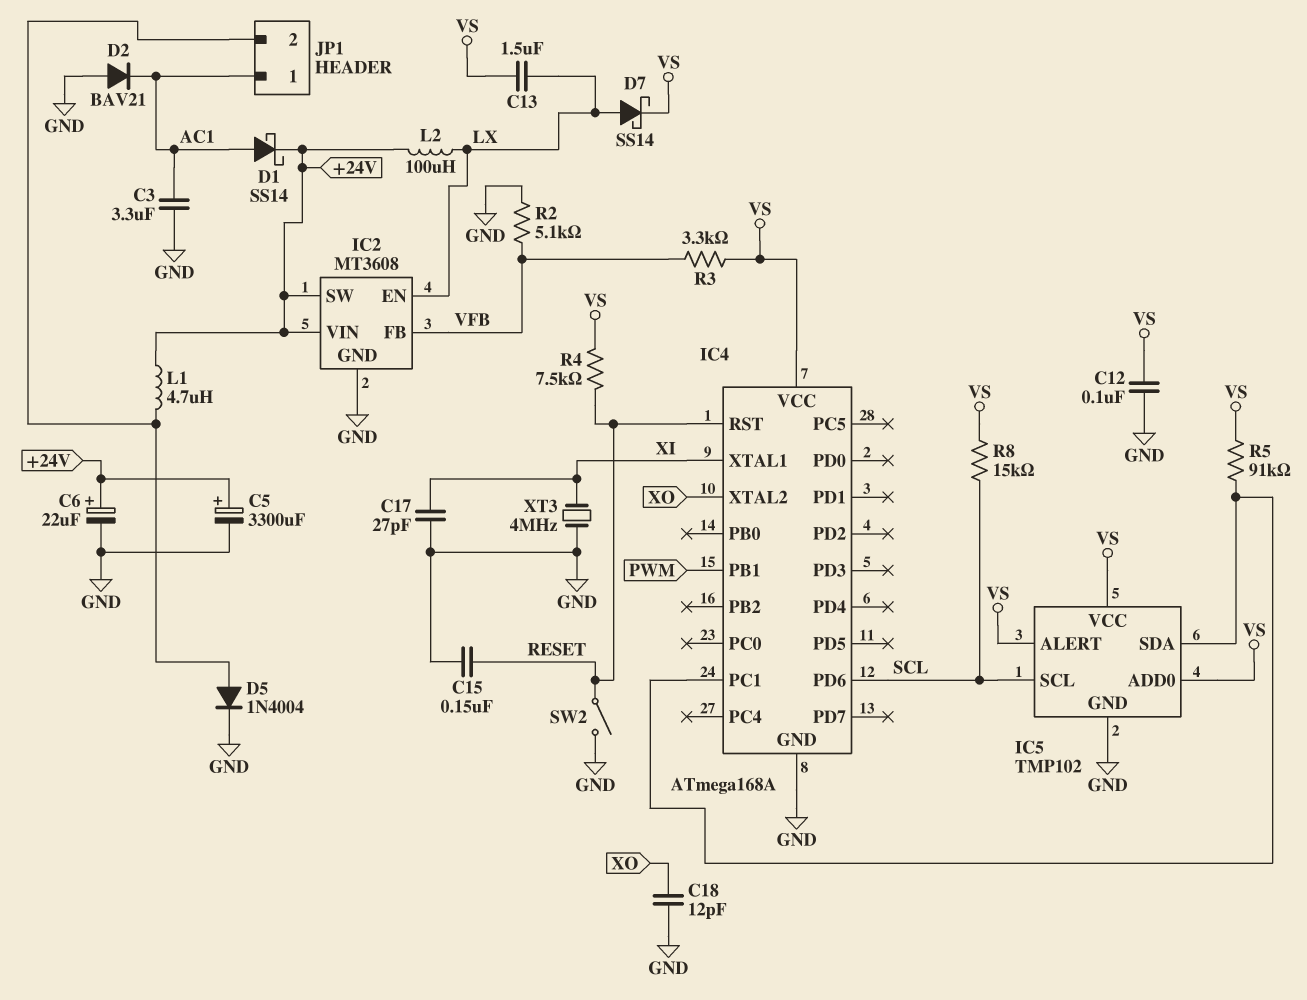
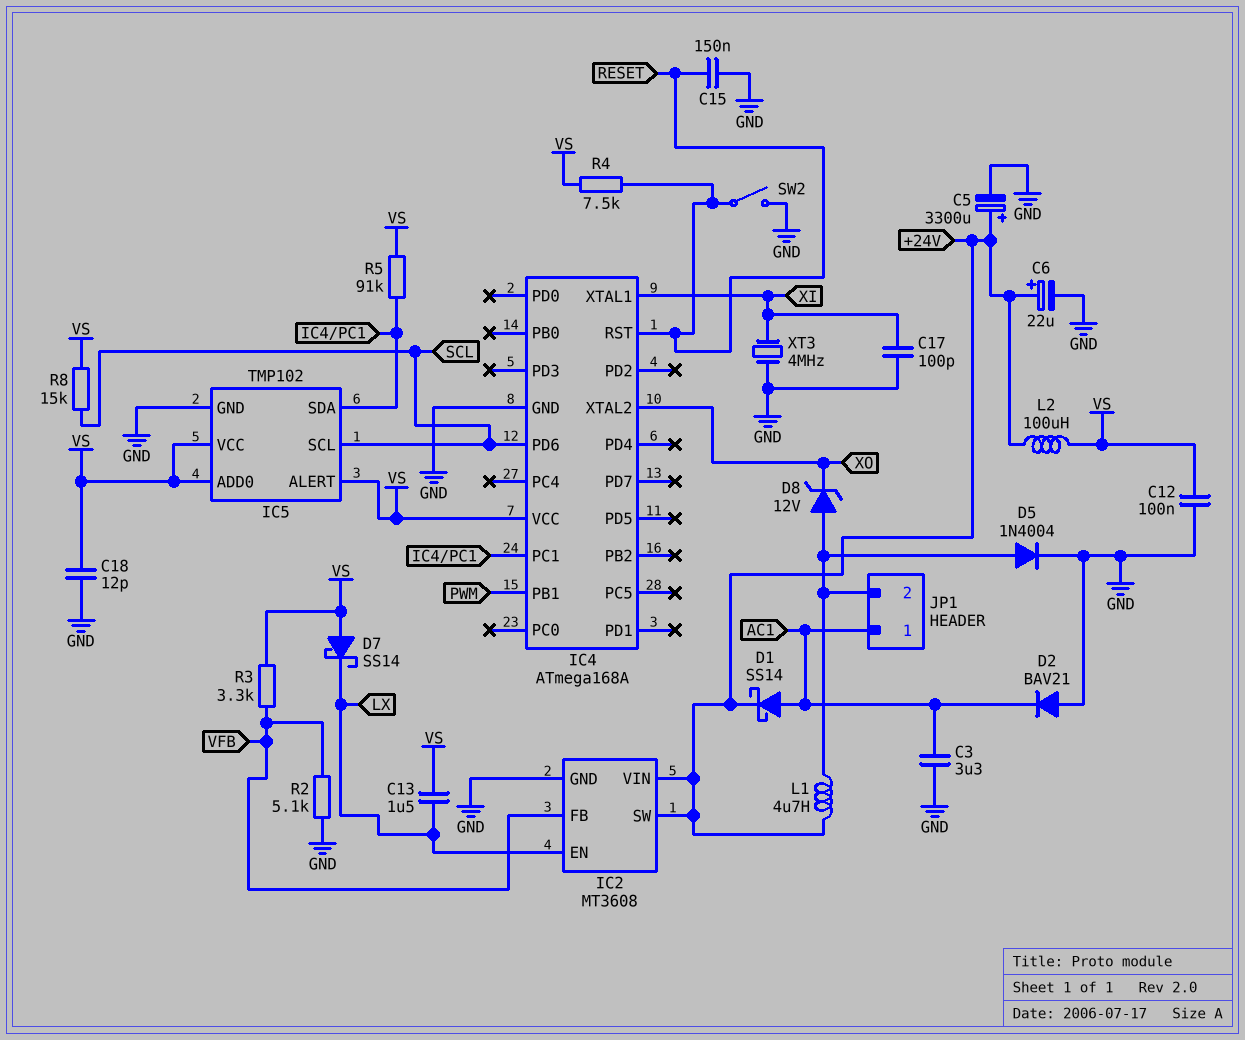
C17: 27pF (GND, XI) -> 100pF (GND, XI)
C18: 12pF (GND, XO) -> 12pF (GND, VS)
D7: schottky SS14 (A LX, K VS) -> schottky SS14 (A VS, K LX)
D8: none -> zener 12V (A JP1/2, K XO)
L2: 100uH (+24V, LX) -> 100uH (+24V, VS)

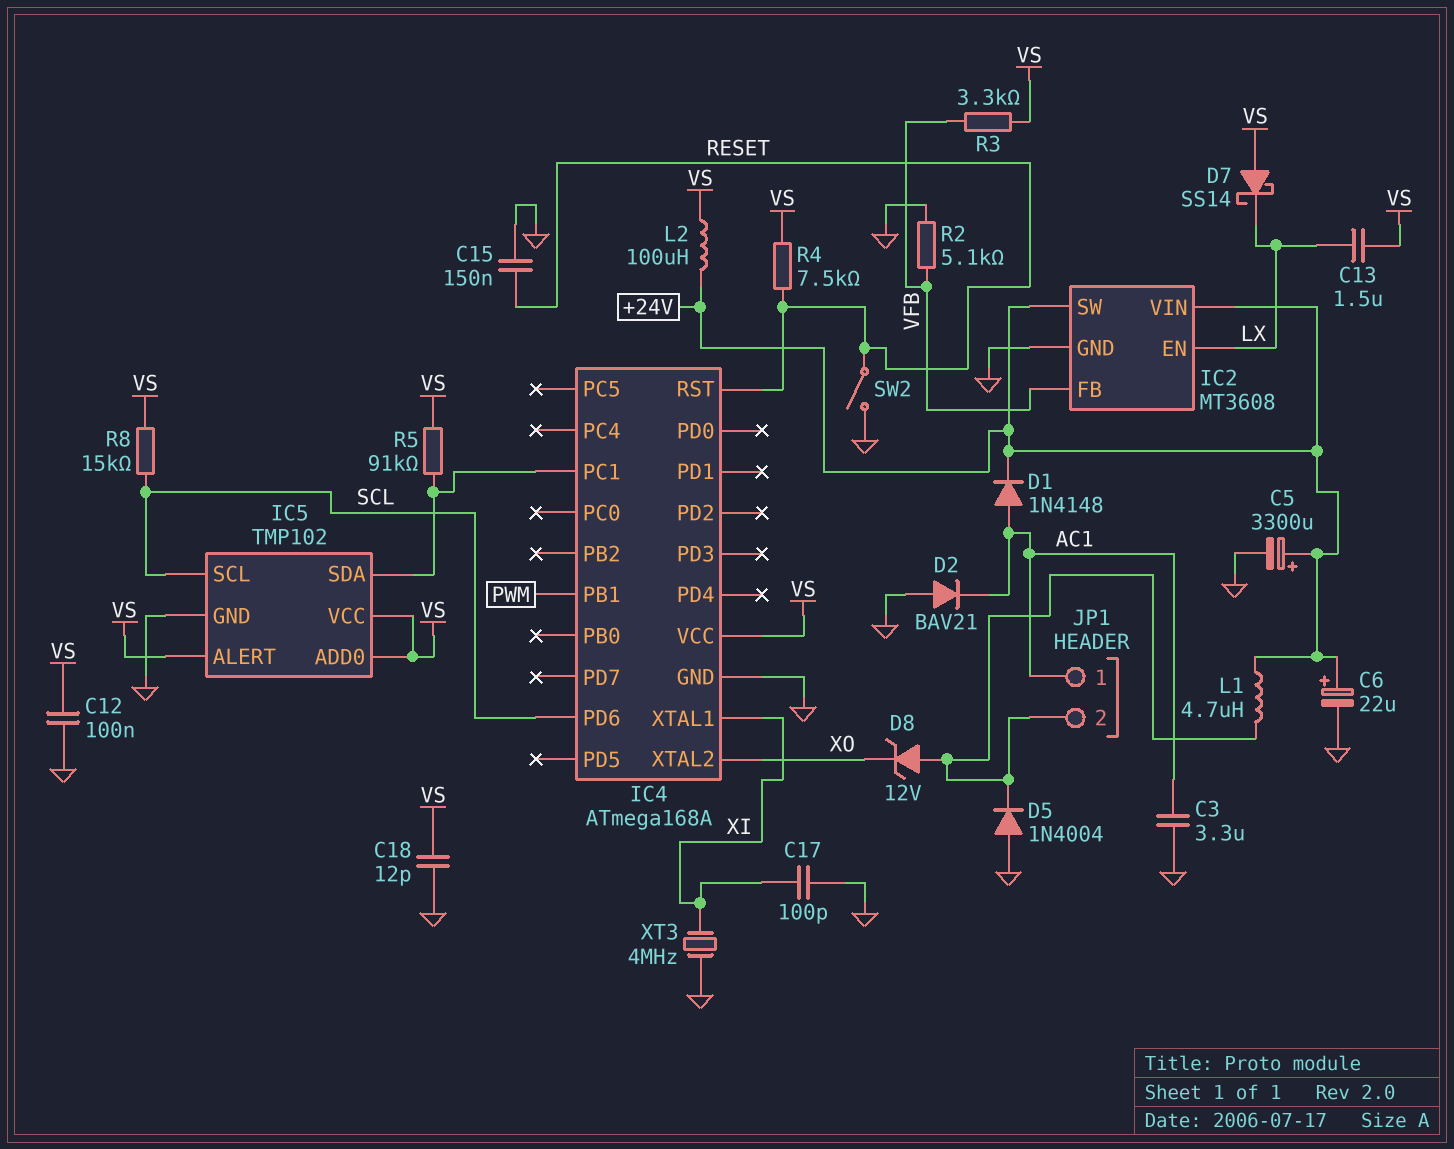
D1: schottky SS14 (A AC1, K +24V) -> diode 1N4148 (A AC1, K +24V)
D5: diode 1N4004 (A JP1/2, K GND) -> diode 1N4004 (A GND, K JP1/2)

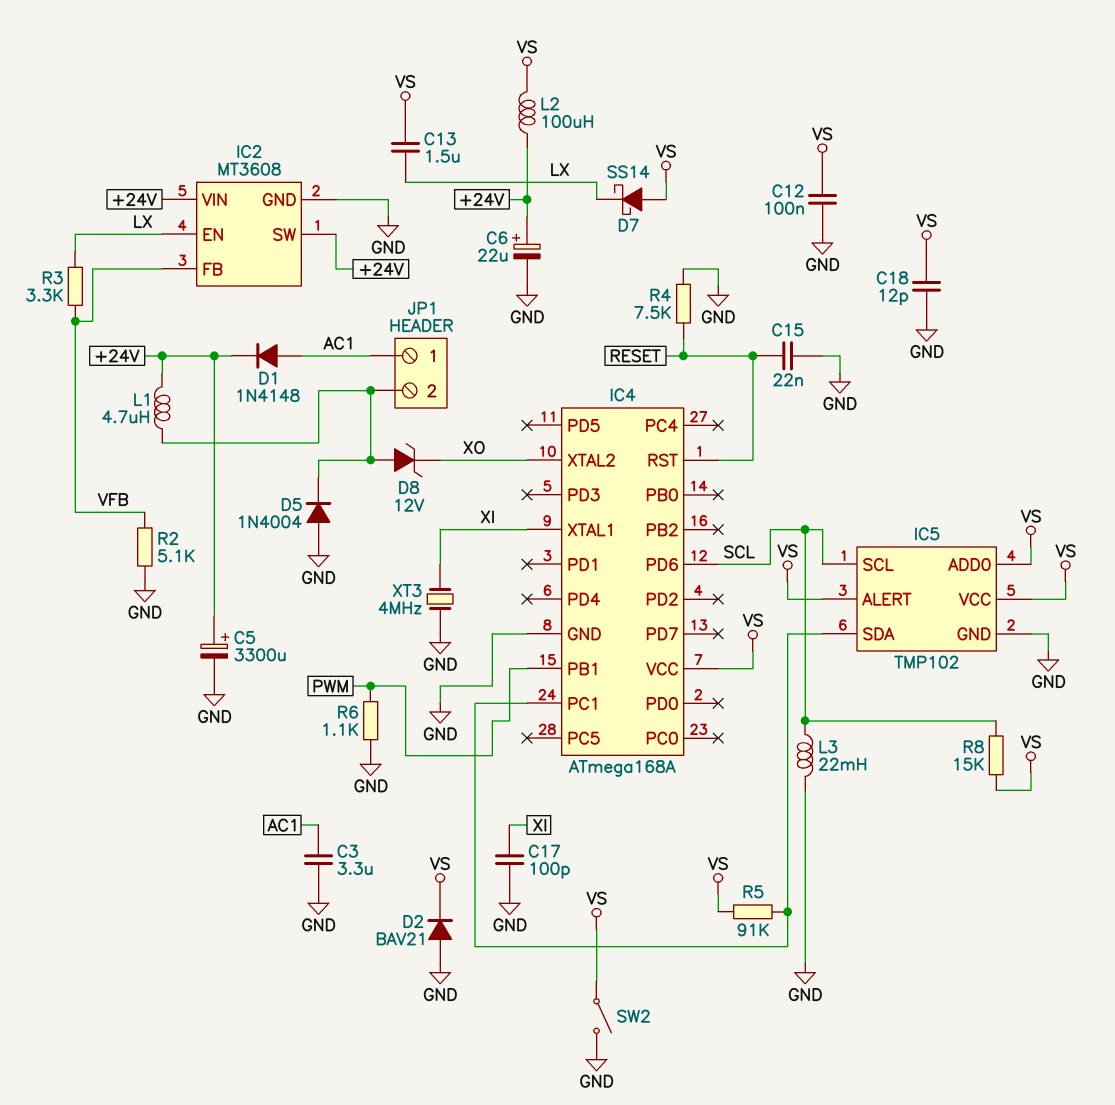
C15: 150nF (GND, RESET) -> 22nF (GND, RESET)
D2: diode BAV21 (A GND, K AC1) -> diode BAV21 (A GND, K VS)
L3: none -> 22mH (GND, SCL)
R3: 3.3k (VFB, VS) -> 3.3k (LX, VFB)
R4: 7.5k (RESET, VS) -> 7.5k (GND, RESET)
R6: none -> 1.1k (GND, PWM)
SW2: switch (GND, RESET) -> switch (GND, VS)

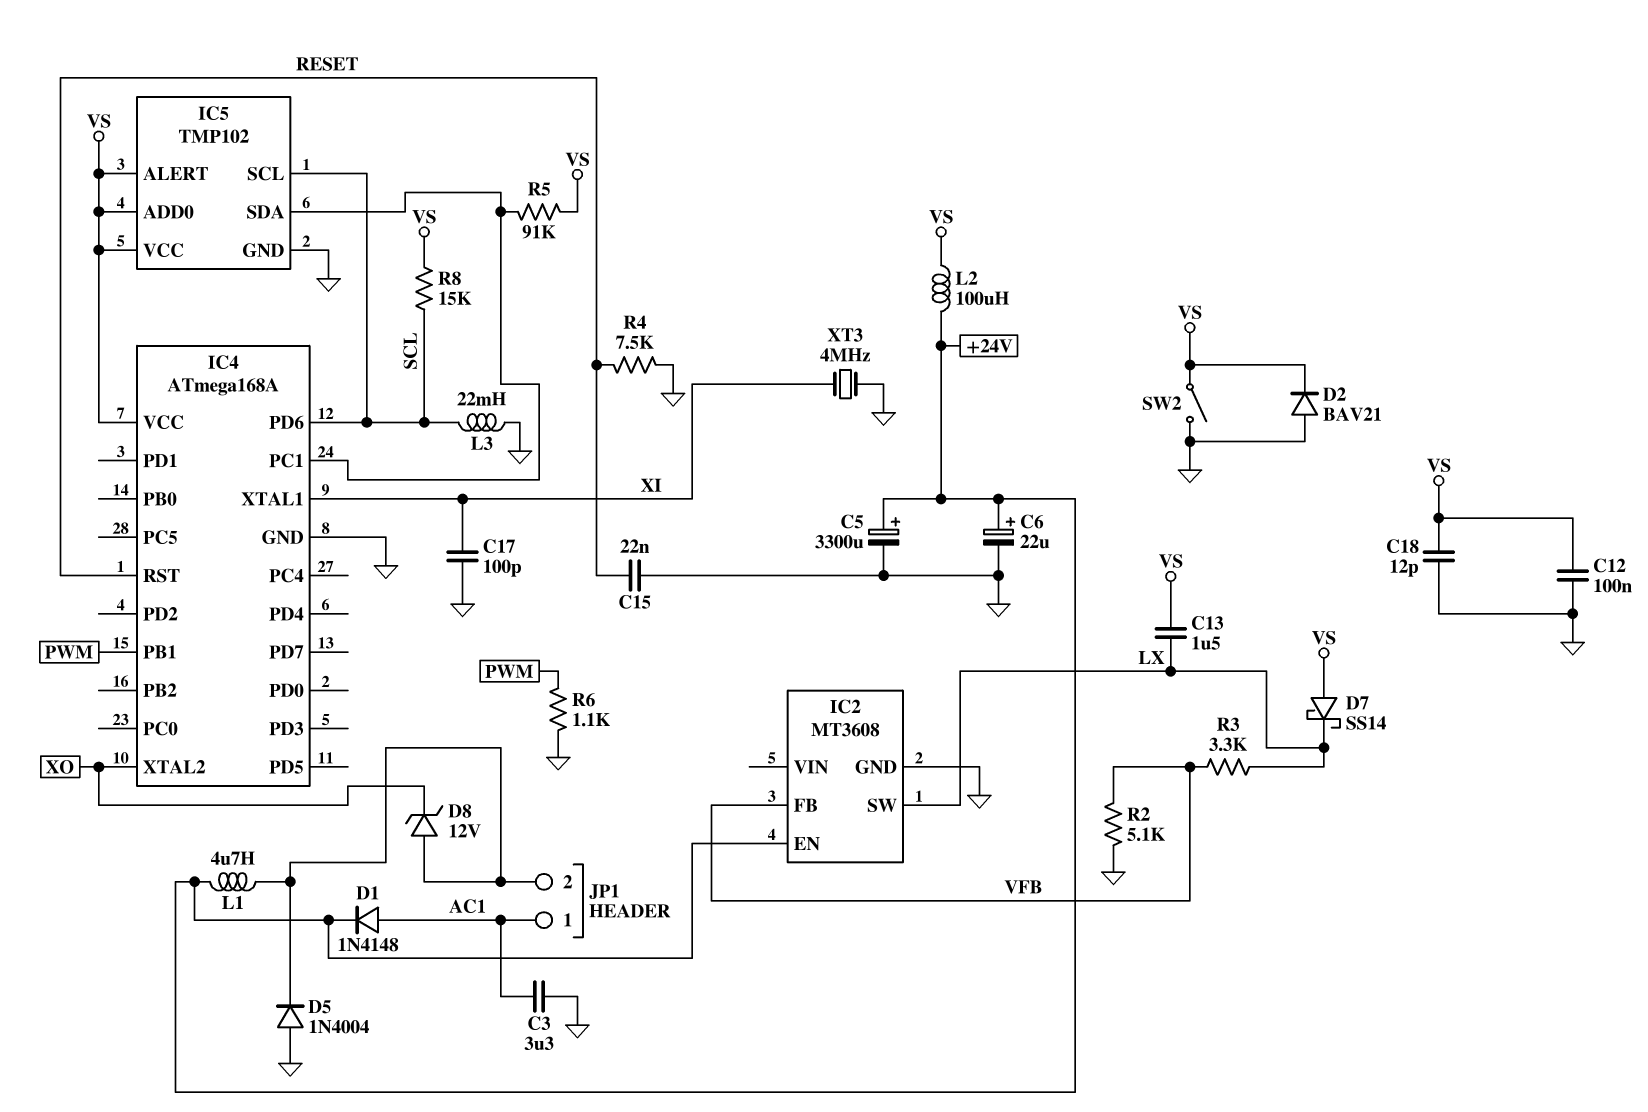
IC2 pin EN: LX -> +24V
IC2 pin SW: +24V -> LX
IC2 pin VIN: +24V -> none

